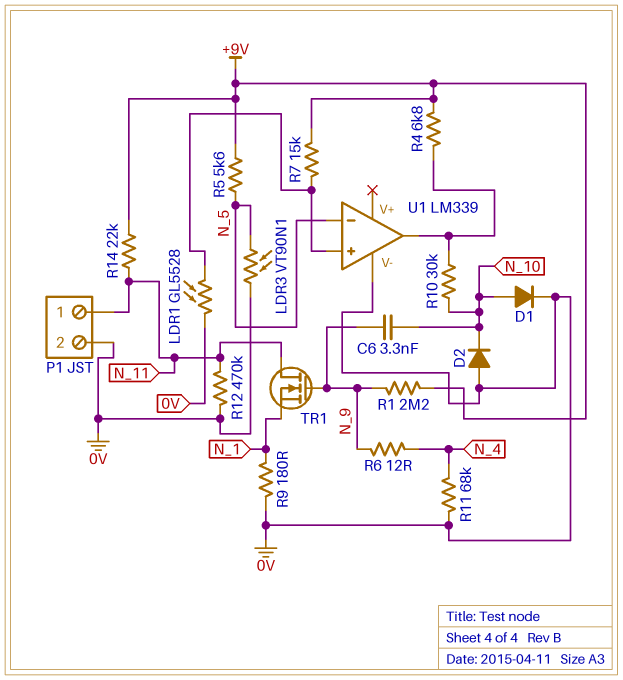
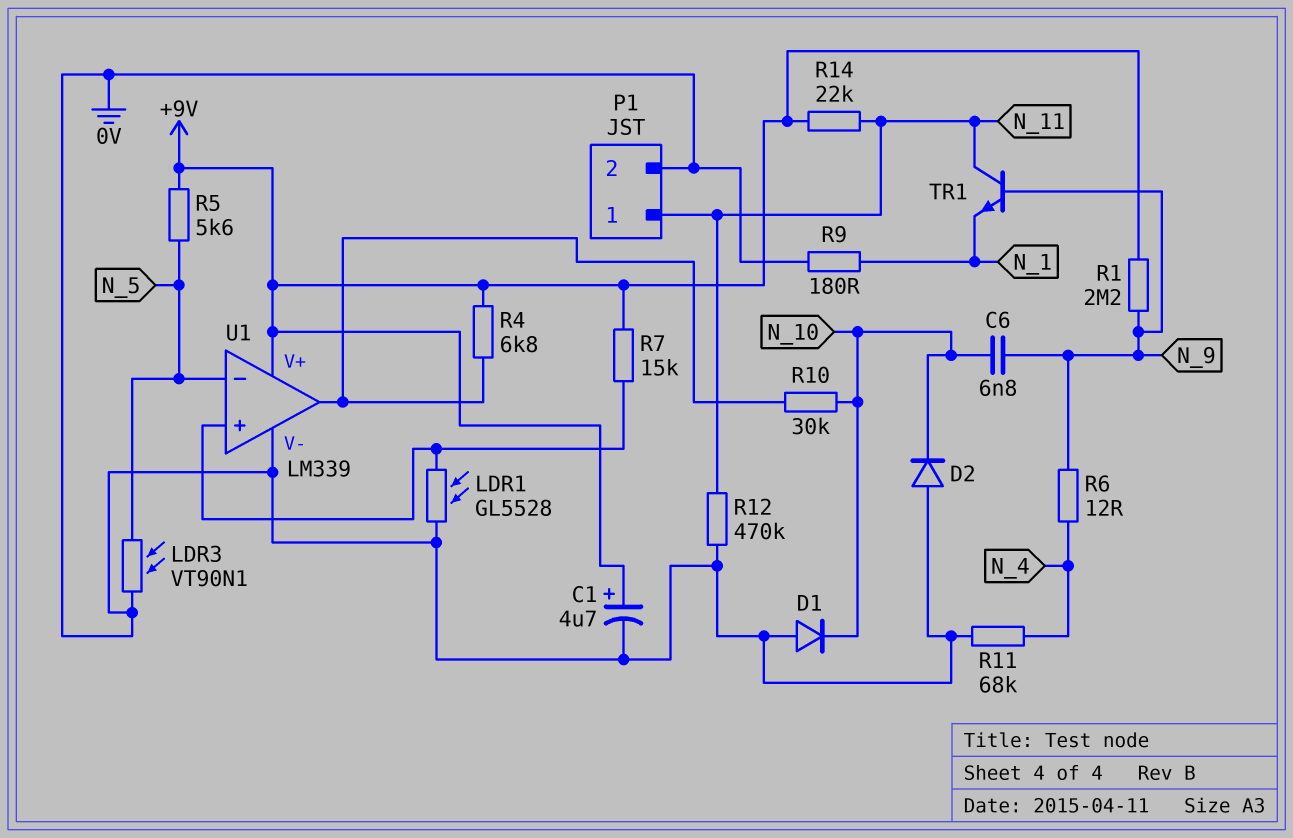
C1: none -> 4.7uF (plus +9V, minus 0V)
C6: 3.3nF (N_9, N_10) -> 6.8nF (N_9, N_10)
D1: diode (A N_10, K 0V) -> diode (A 0V, K N_10)
TR1: NMOS (G N_9, D N_11, S N_1) -> NPN (B N_9, C N_11, E N_1)
U1 pin V+: none -> +9V

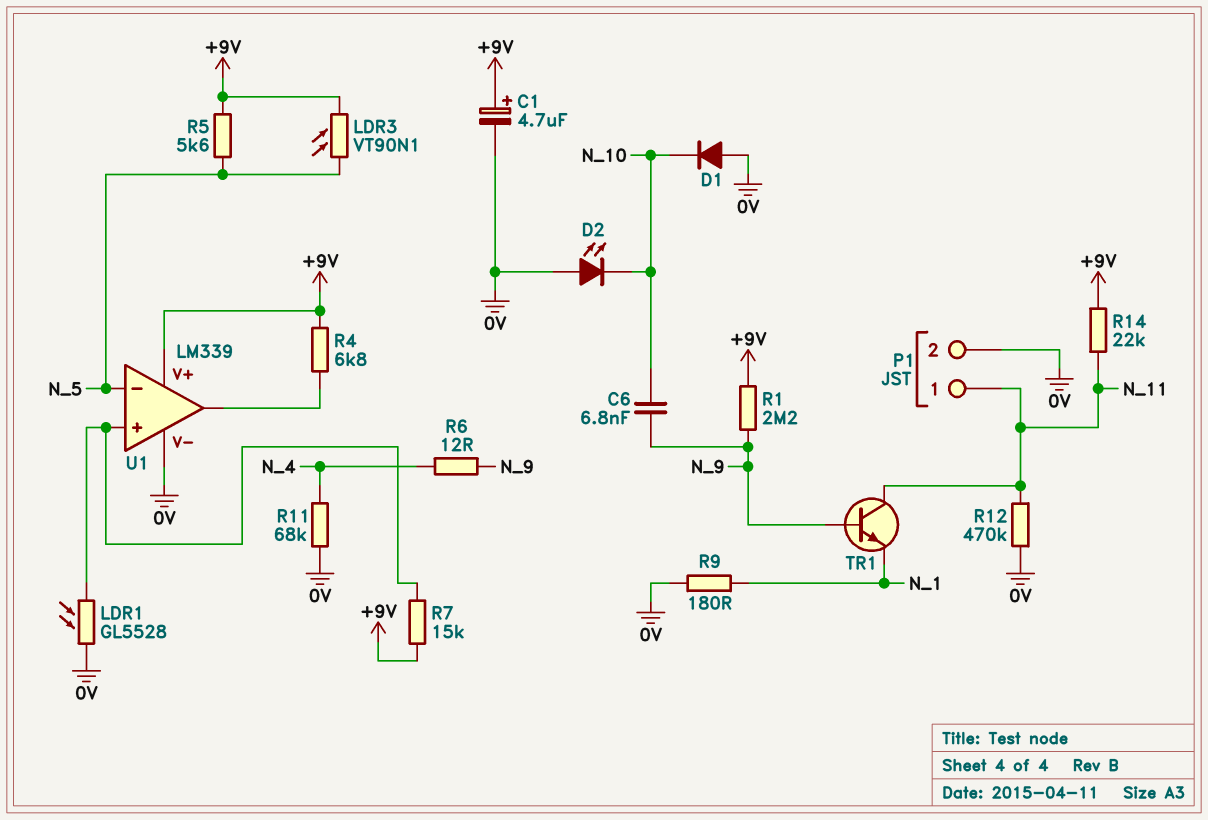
D2: diode (A 0V, K N_10) -> LED (A 0V, K N_10)
LDR3: VT90N1 (0V, N_5) -> VT90N1 (+9V, N_5)
R10: 30k (N_10, U1/out) -> none

